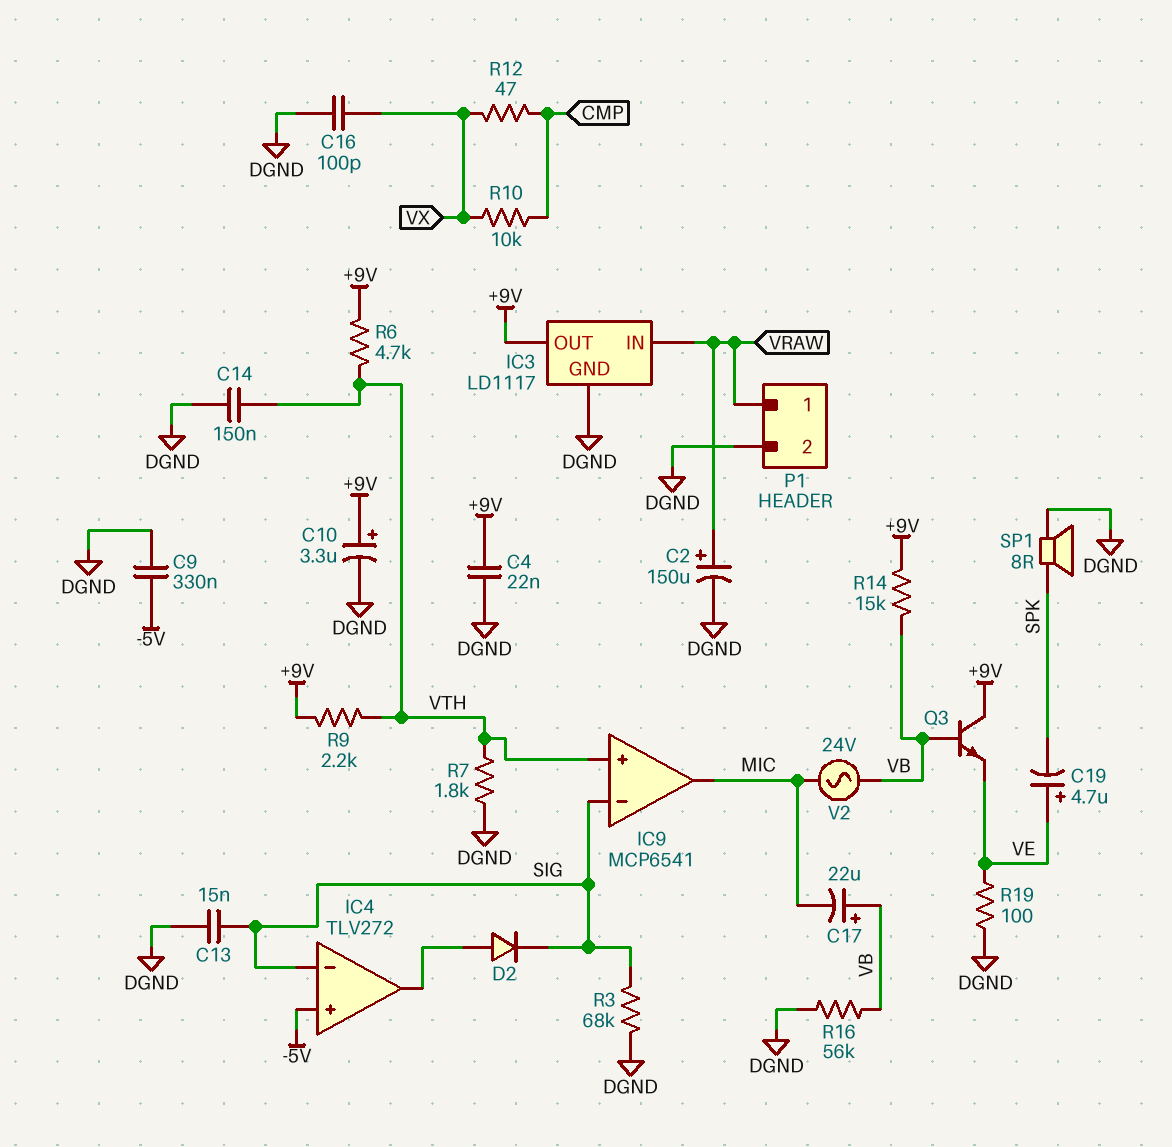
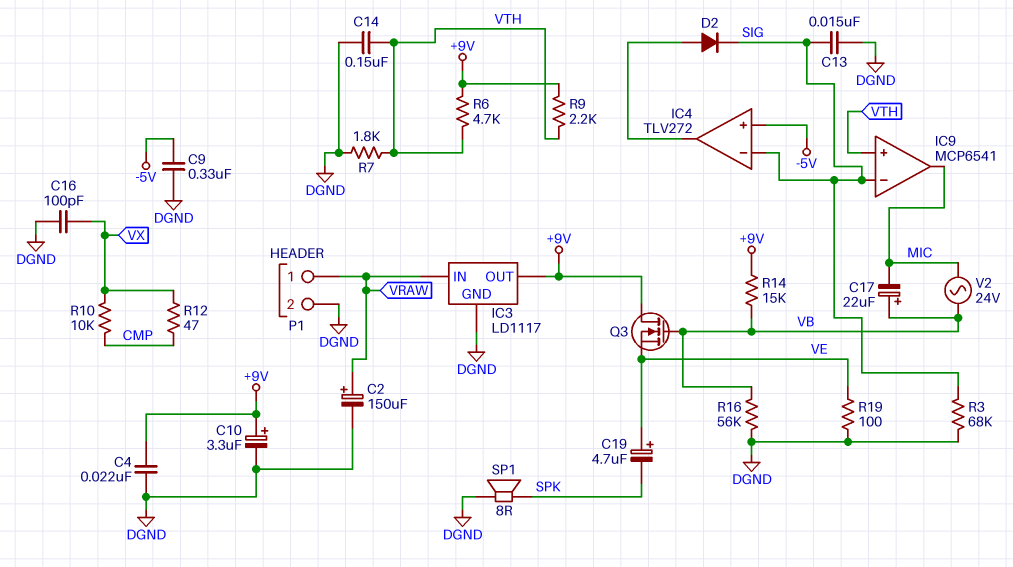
Q3: NPN (B VB, C +9V, E VE) -> NMOS (G VB, D +9V, S VE)

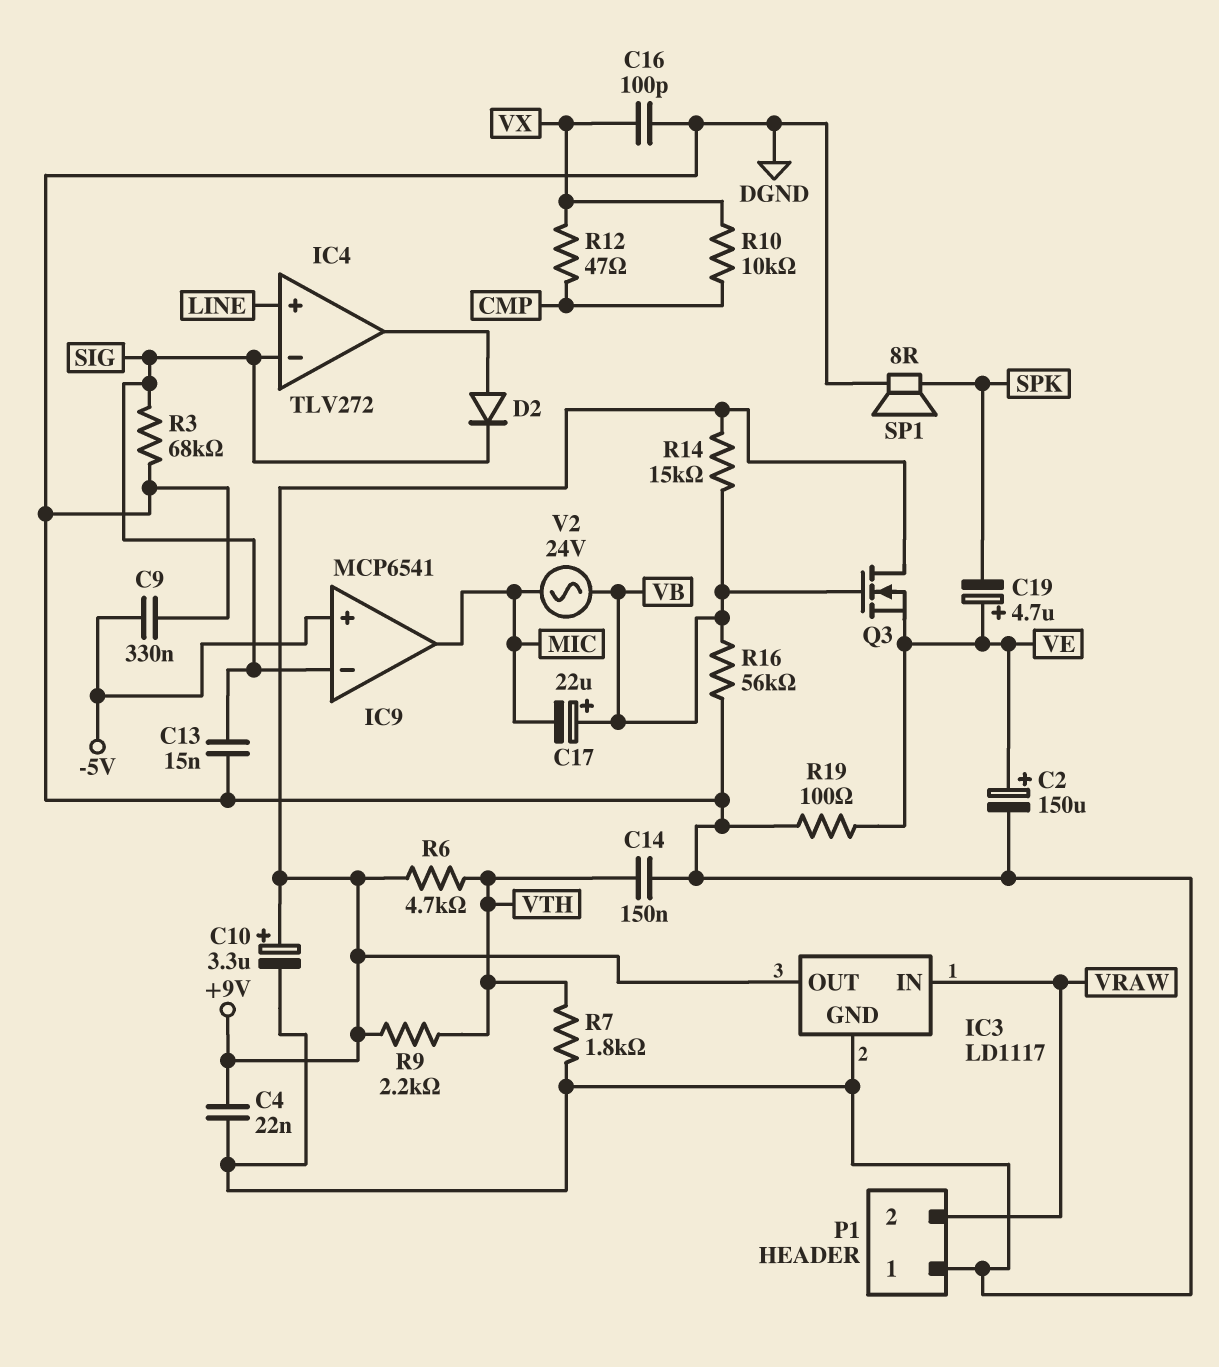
C2: 150uF (plus VRAW, minus DGND) -> 150uF (plus VE, minus DGND)
IC4 pin in+: -5V -> LINE
IC9 pin in+: VTH -> -5V
P1 pin 1: VRAW -> DGND
P1 pin 2: DGND -> VRAW

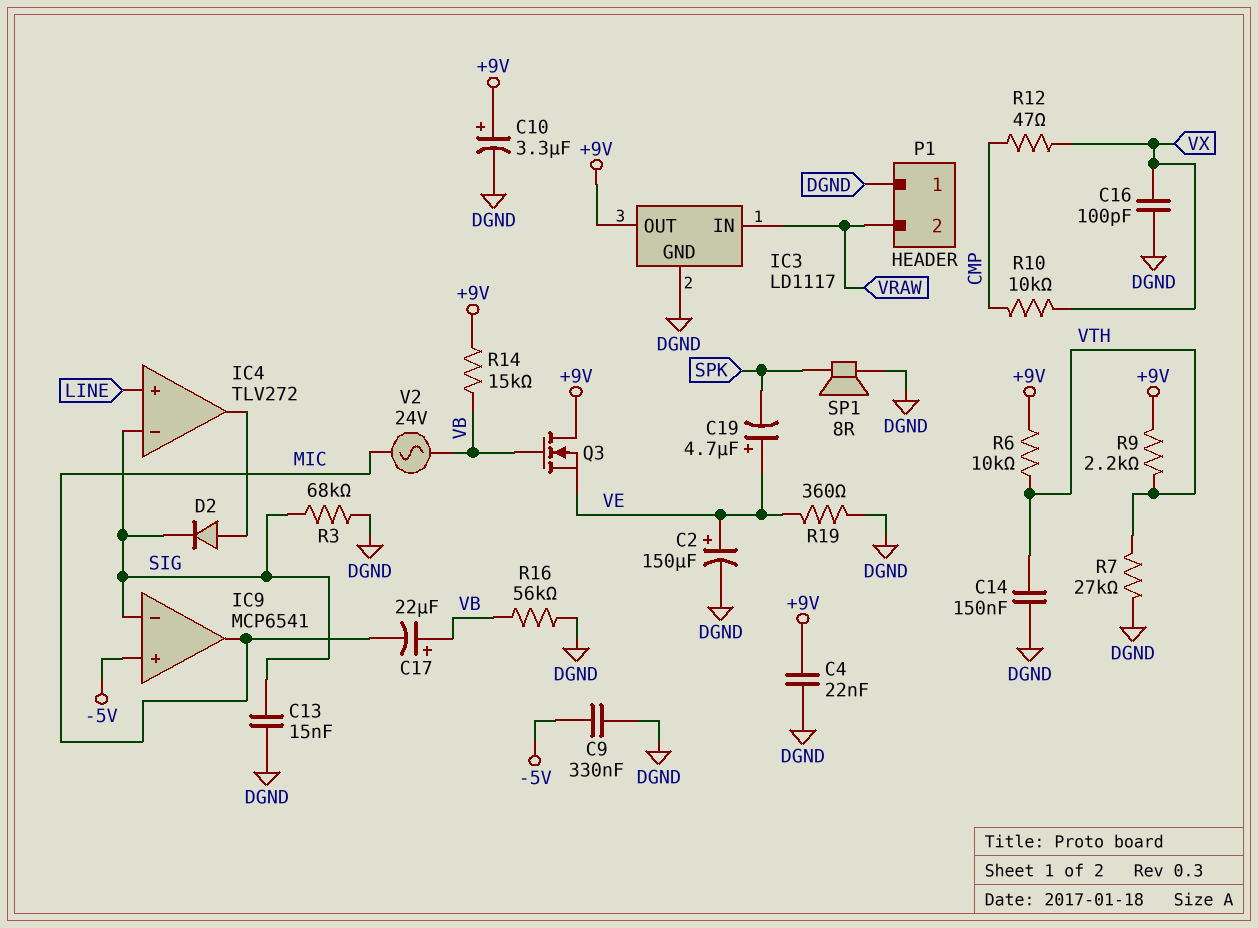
R6: 4.7k (+9V, VTH) -> 10k (+9V, VTH)
R7: 1.8k (DGND, VTH) -> 27k (DGND, VTH)
R19: 100 (DGND, VE) -> 360 (DGND, VE)

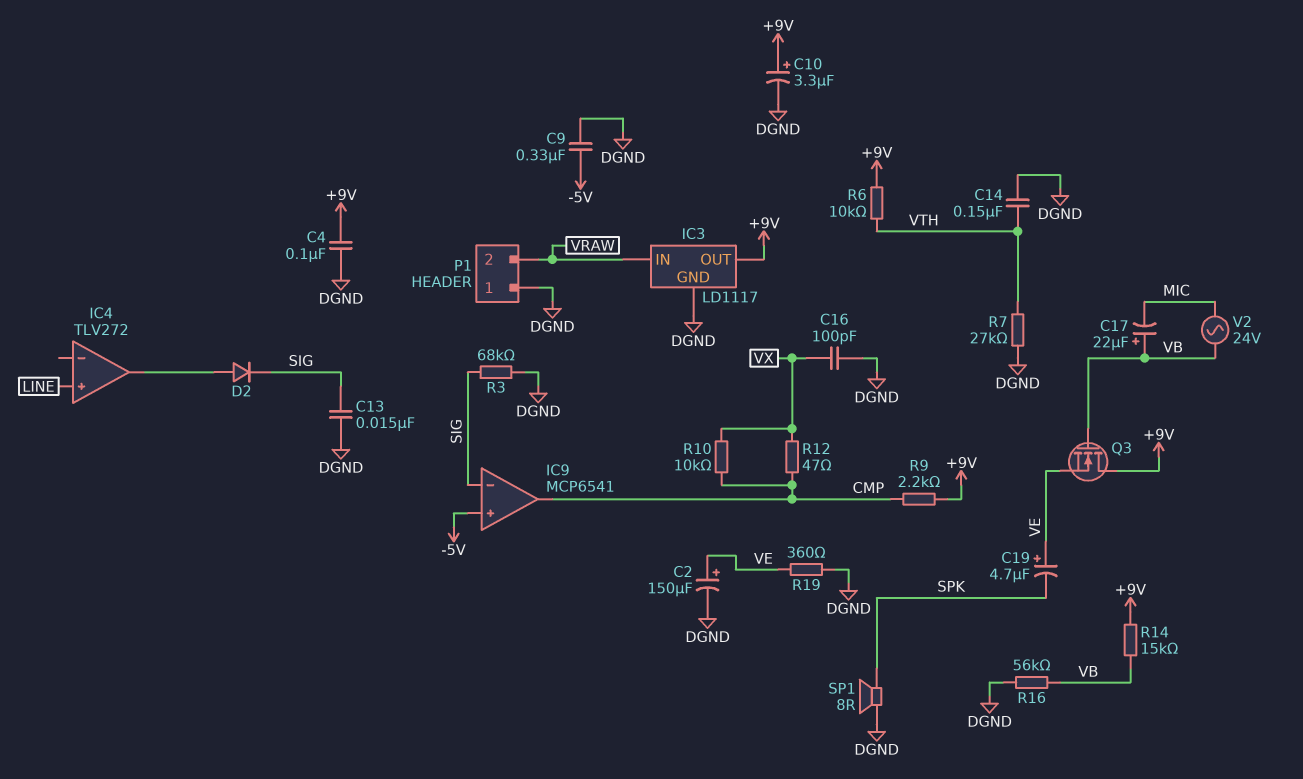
C4: 22nF (+9V, DGND) -> 100nF (+9V, DGND)
IC4 pin in-: SIG -> none
IC9 pin out: MIC -> CMP
R9: 2.2k (+9V, VTH) -> 2.2k (+9V, CMP)

